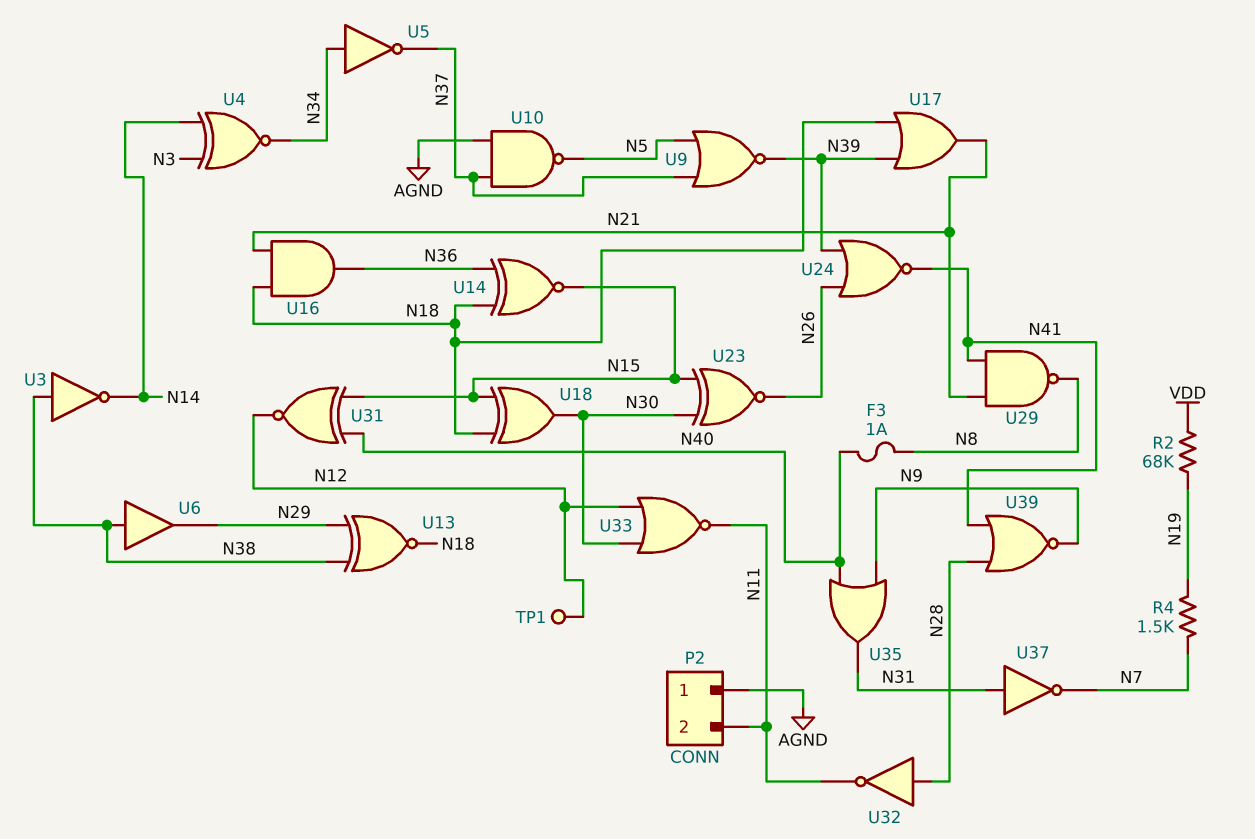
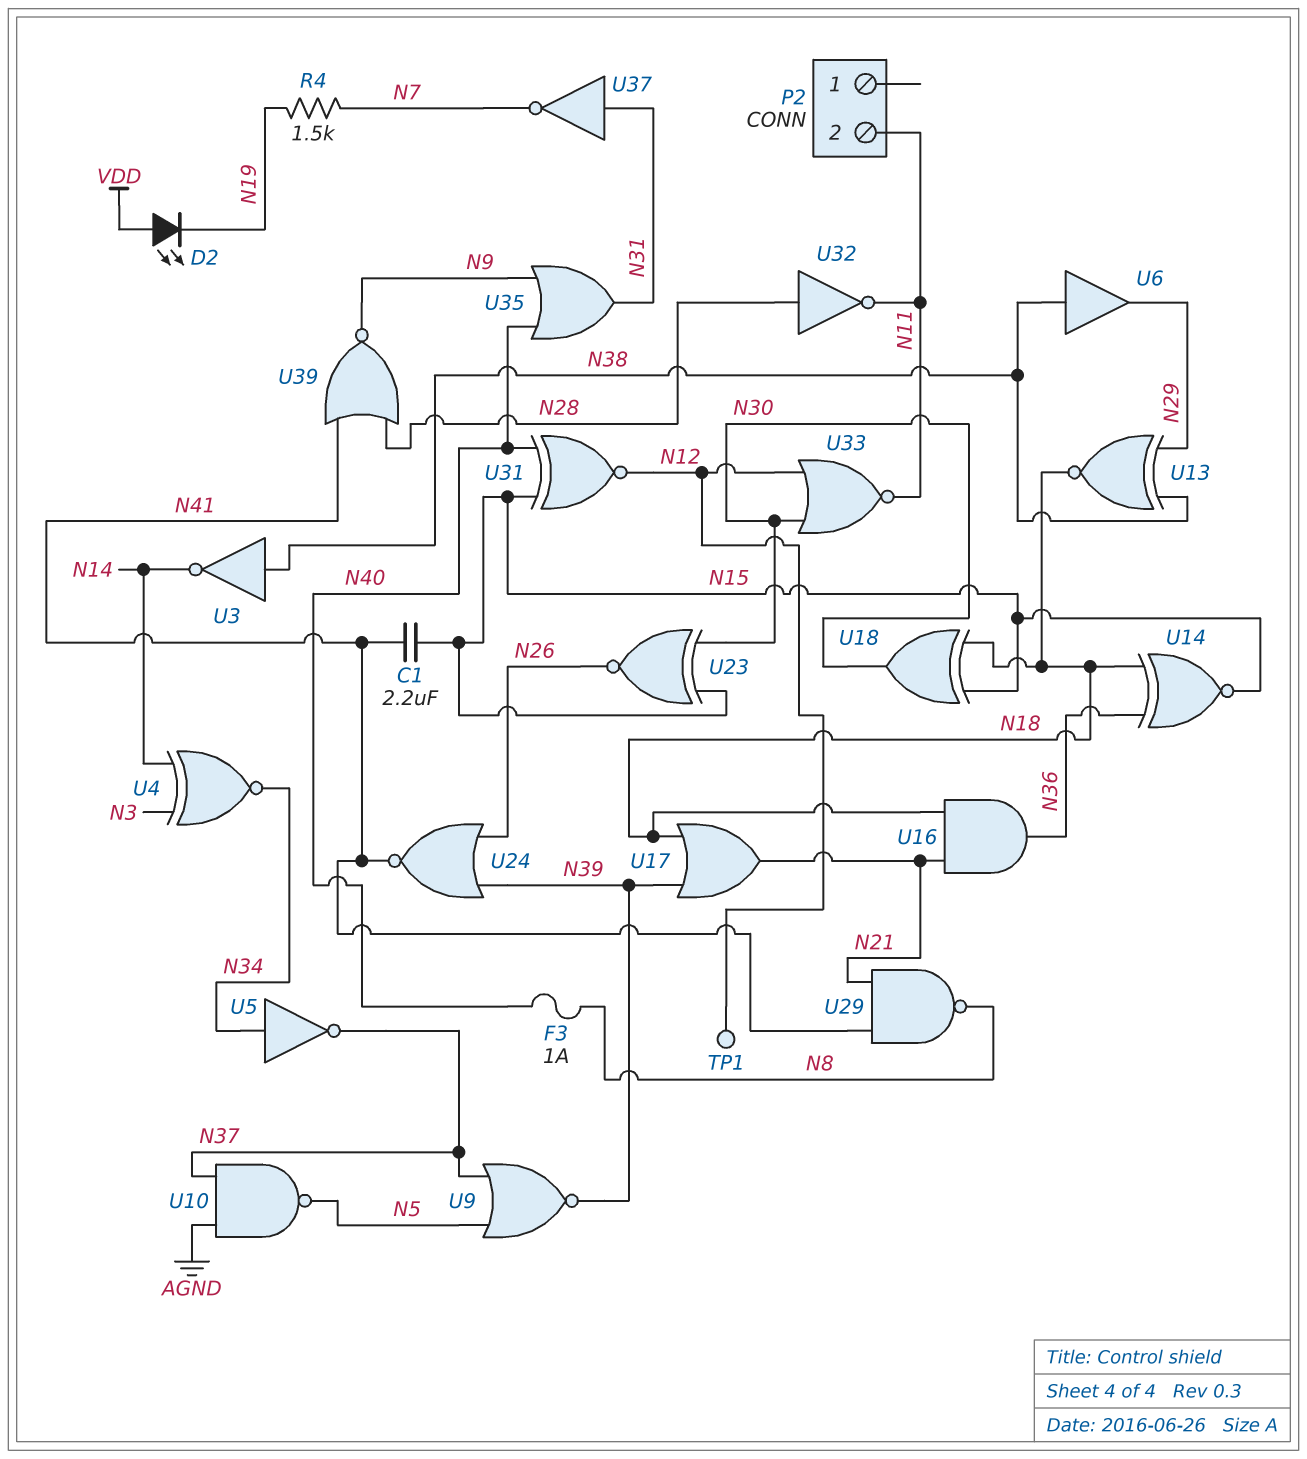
C1: none -> 2.2uF (N15, N41)
D2: none -> LED (A VDD, K N19)
P2 pin 1: AGND -> none
R2: 68k (N19, VDD) -> none

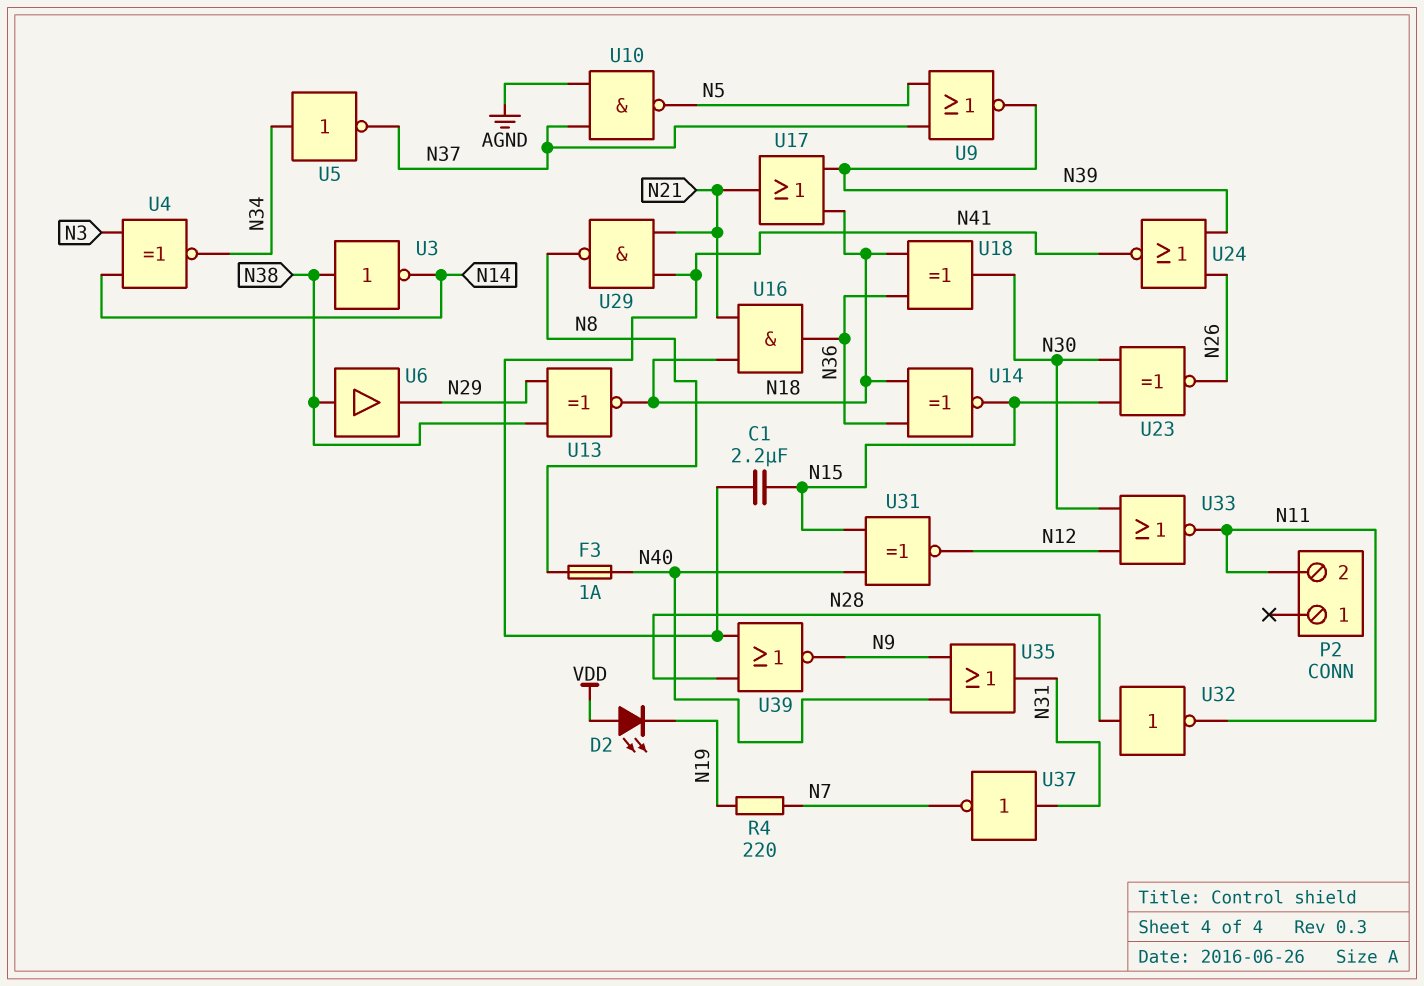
R4: 1.5k (N7, N19) -> 220 (N7, N19)
TP1: test point (N12) -> none
U18: XOR (in N15, in N18, out N30) -> XOR (in N18, in N36, out N30)

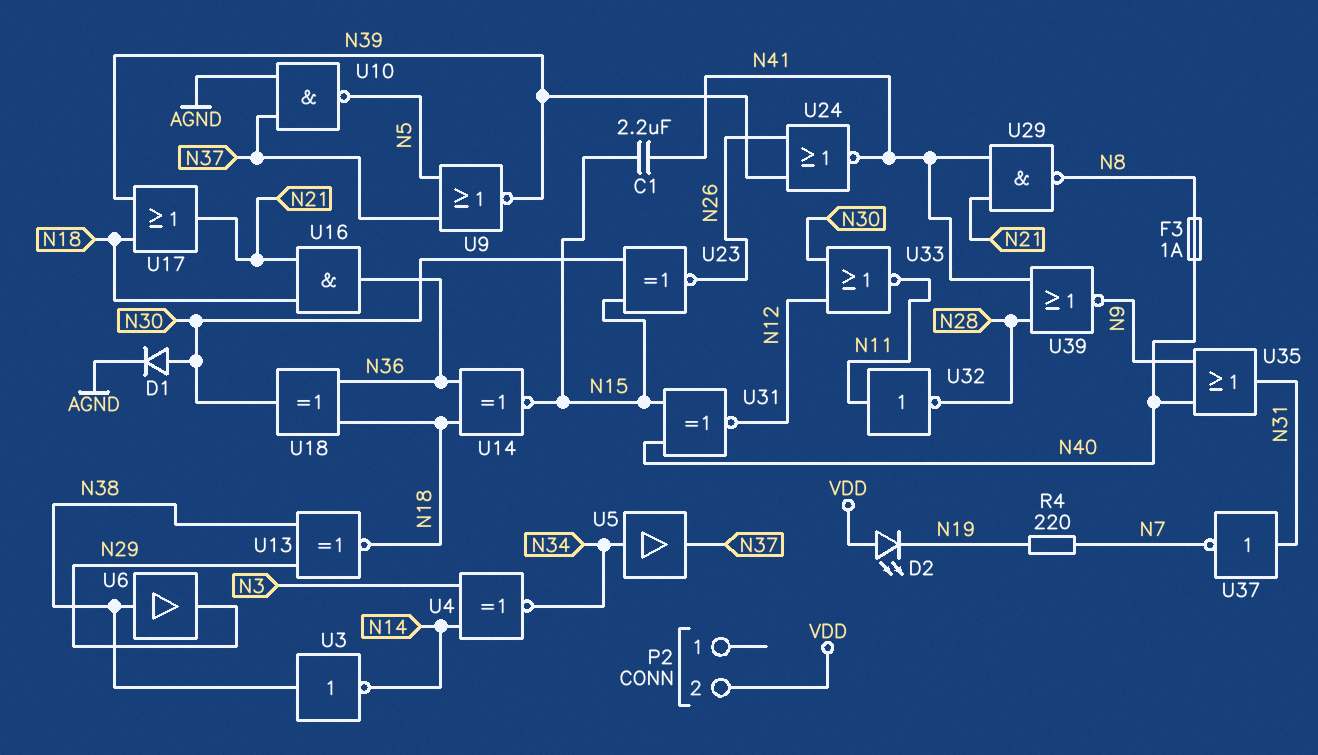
D1: none -> diode (A N30, K AGND)
P2 pin 2: N11 -> VDD
U5: NOT (in N34, out N37) -> buffer (in N34, out N37)
U32: NOT (in N28, out N11) -> NOT (in N11, out N28)

